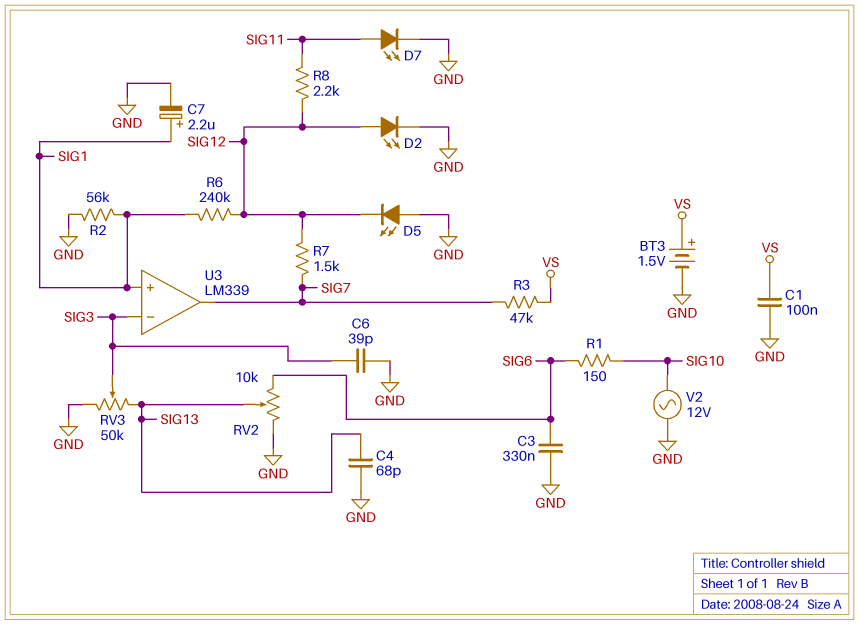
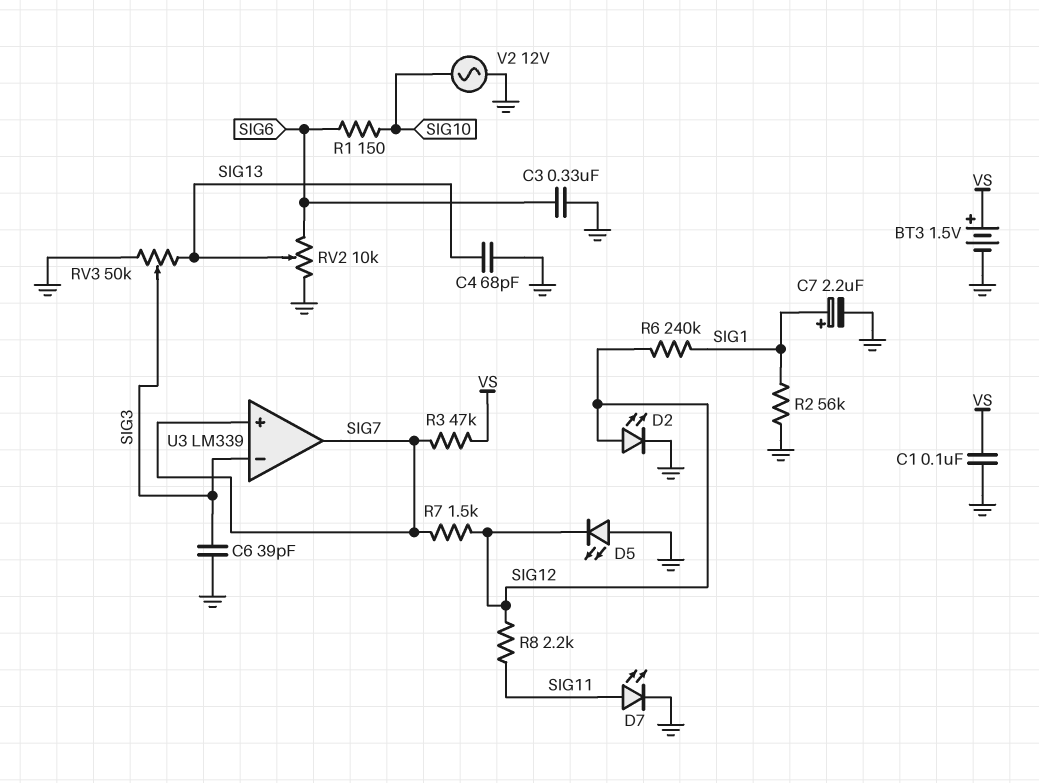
U3 pin in+: SIG1 -> SIG7

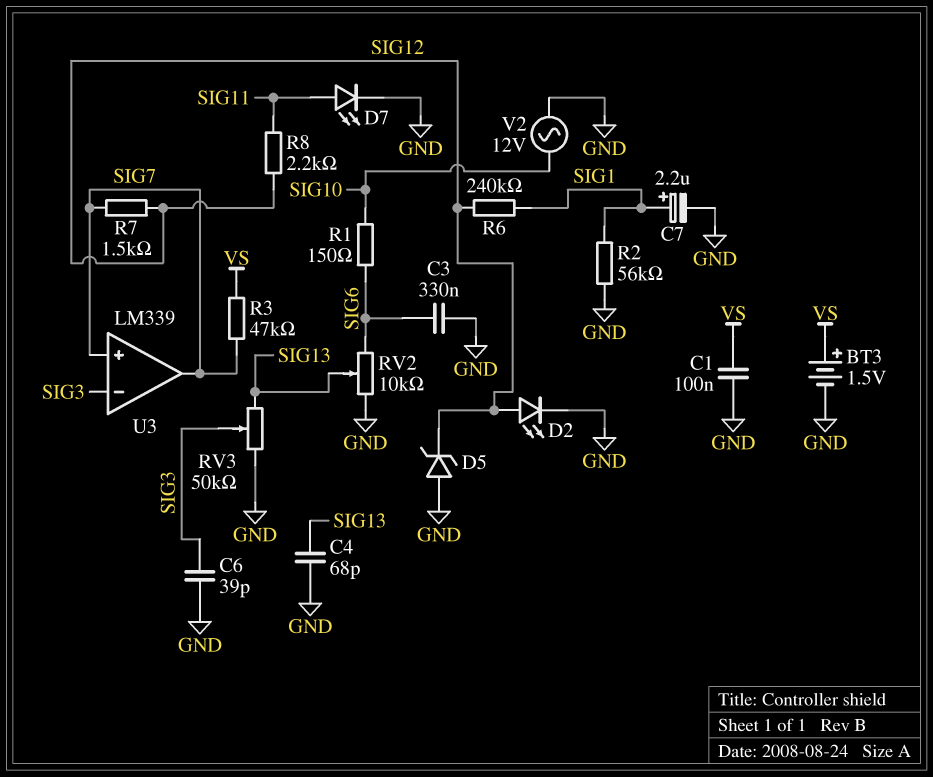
D5: LED (A GND, K SIG12) -> zener (A GND, K SIG12)

